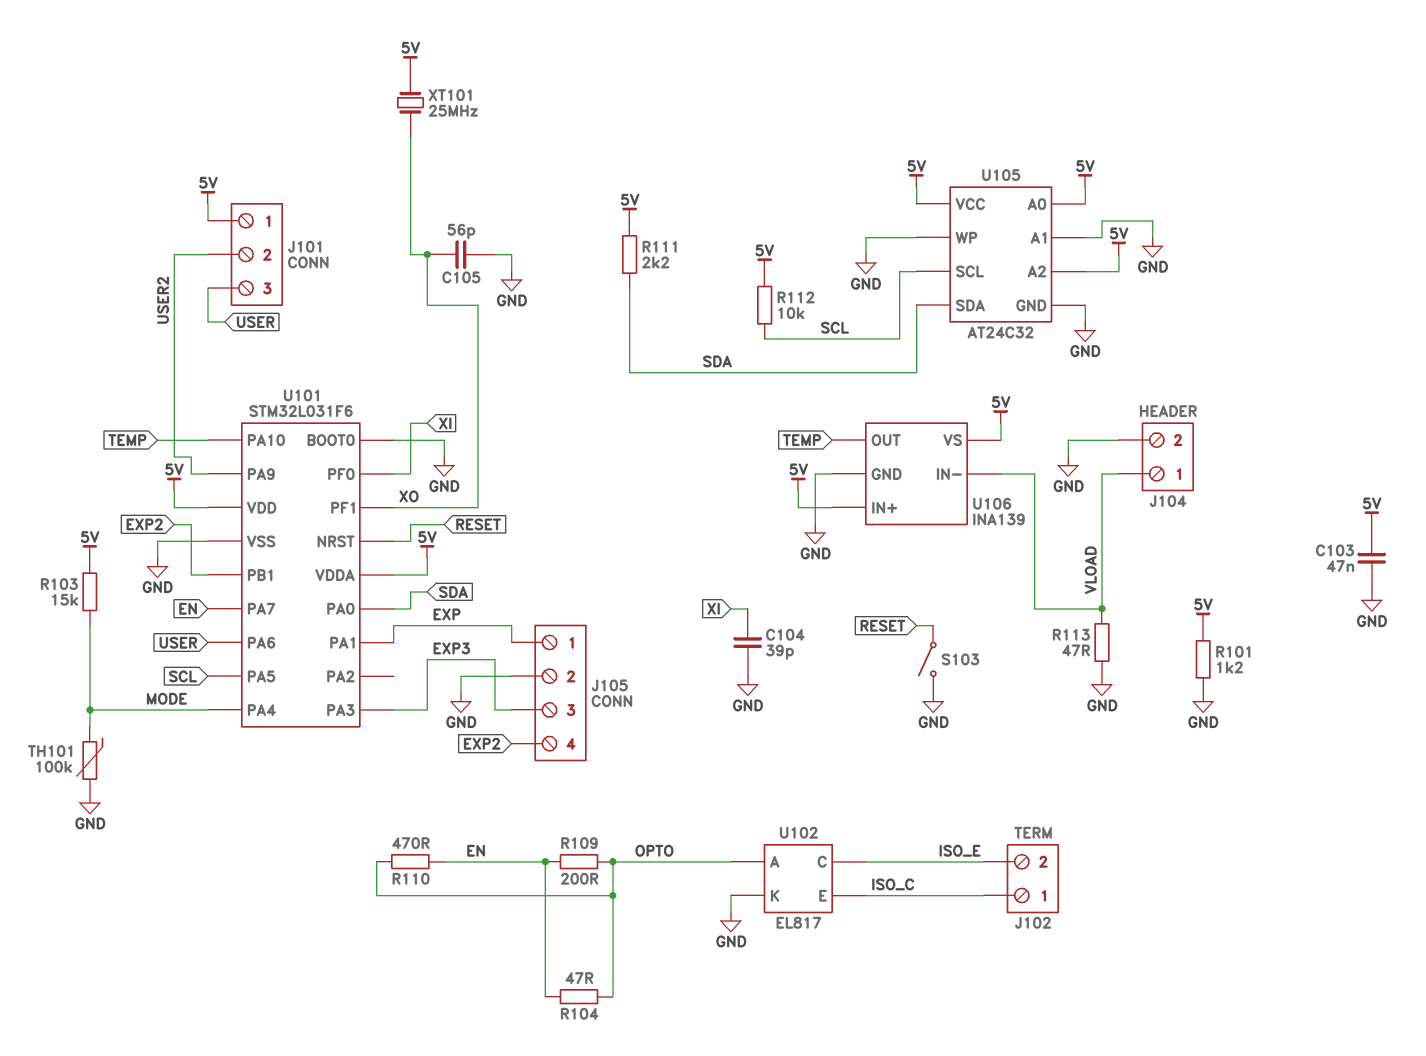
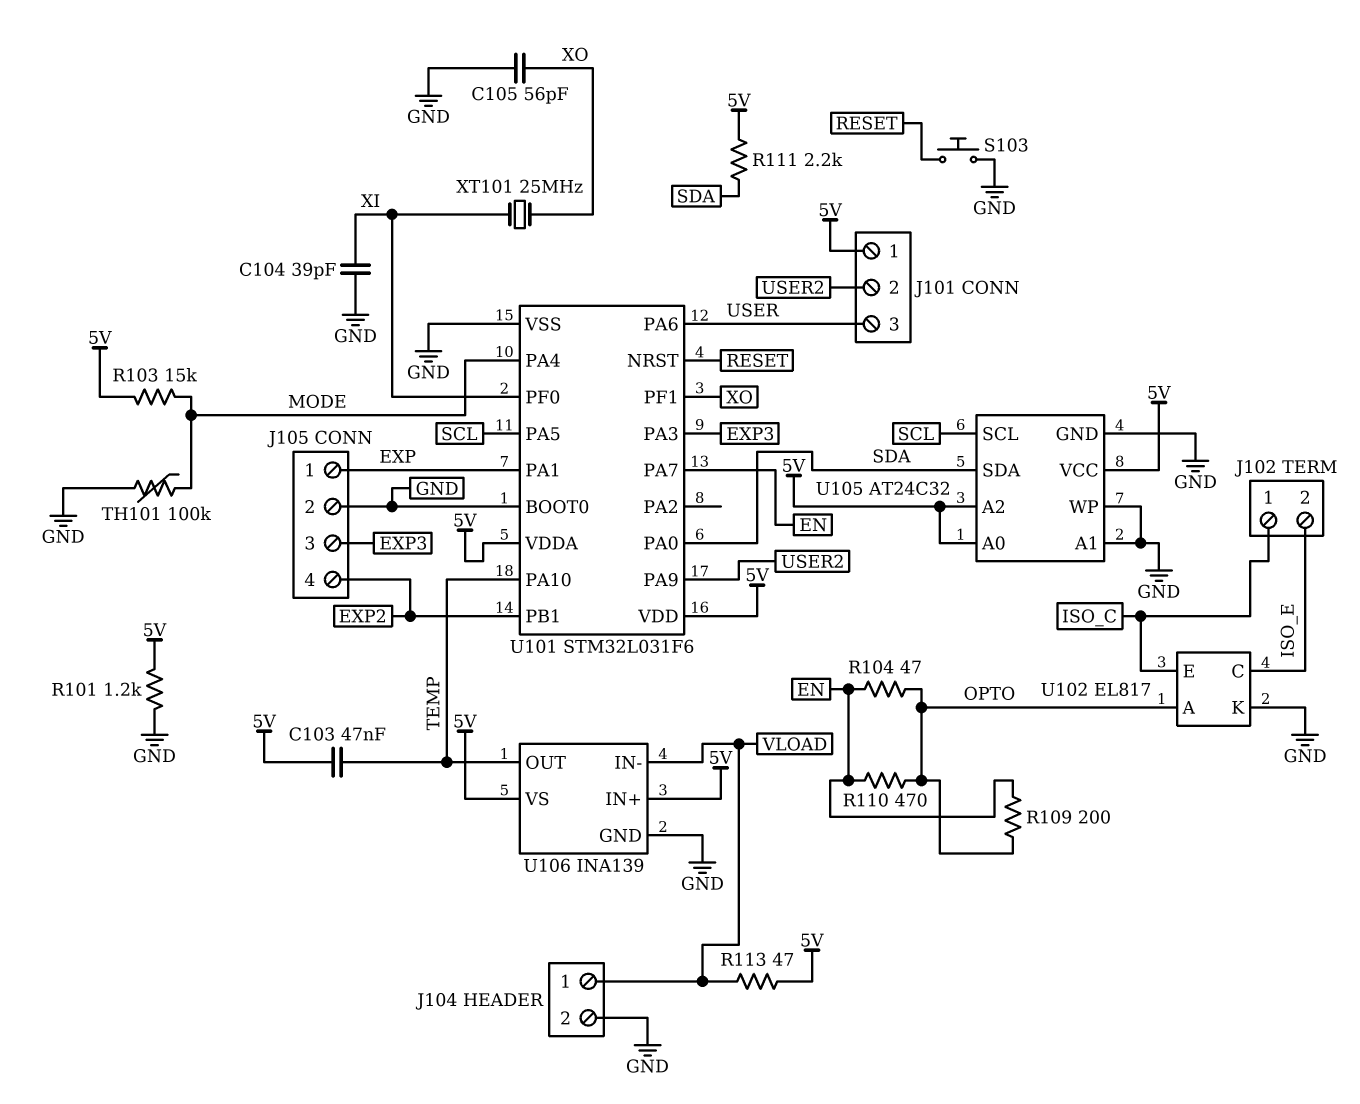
C103: 47nF (5V, GND) -> 47nF (5V, TEMP)
R112: 10k (5V, SCL) -> none
R113: 47 (GND, VLOAD) -> 47 (5V, VLOAD)
S103: switch (GND, RESET) -> button (GND, RESET)
XT101: 25MHz (5V, XO) -> 25MHz (XI, XO)

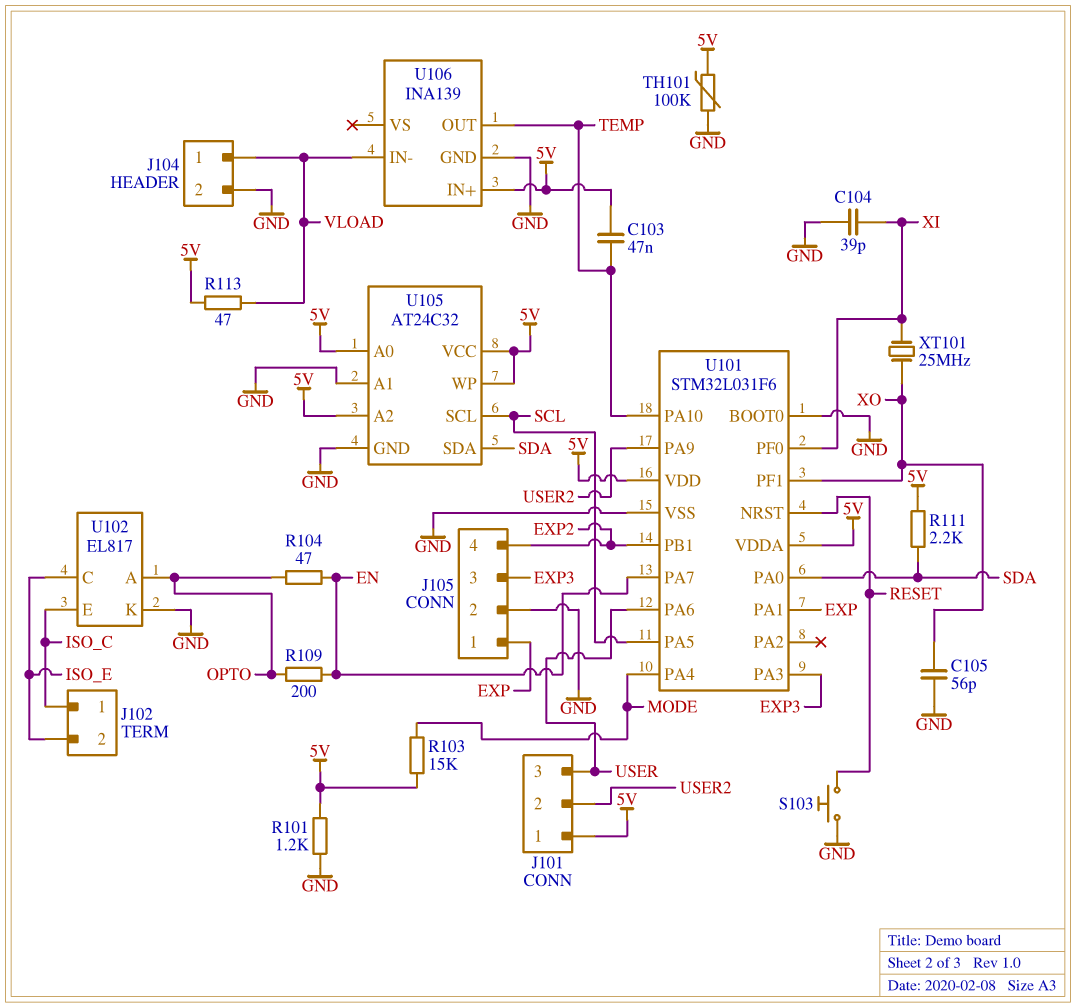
R110: 470 (EN, OPTO) -> none
TH101: 100k (GND, MODE) -> 100k (5V, GND)
U105 pin WP: GND -> 5V
U106 pin VS: 5V -> none

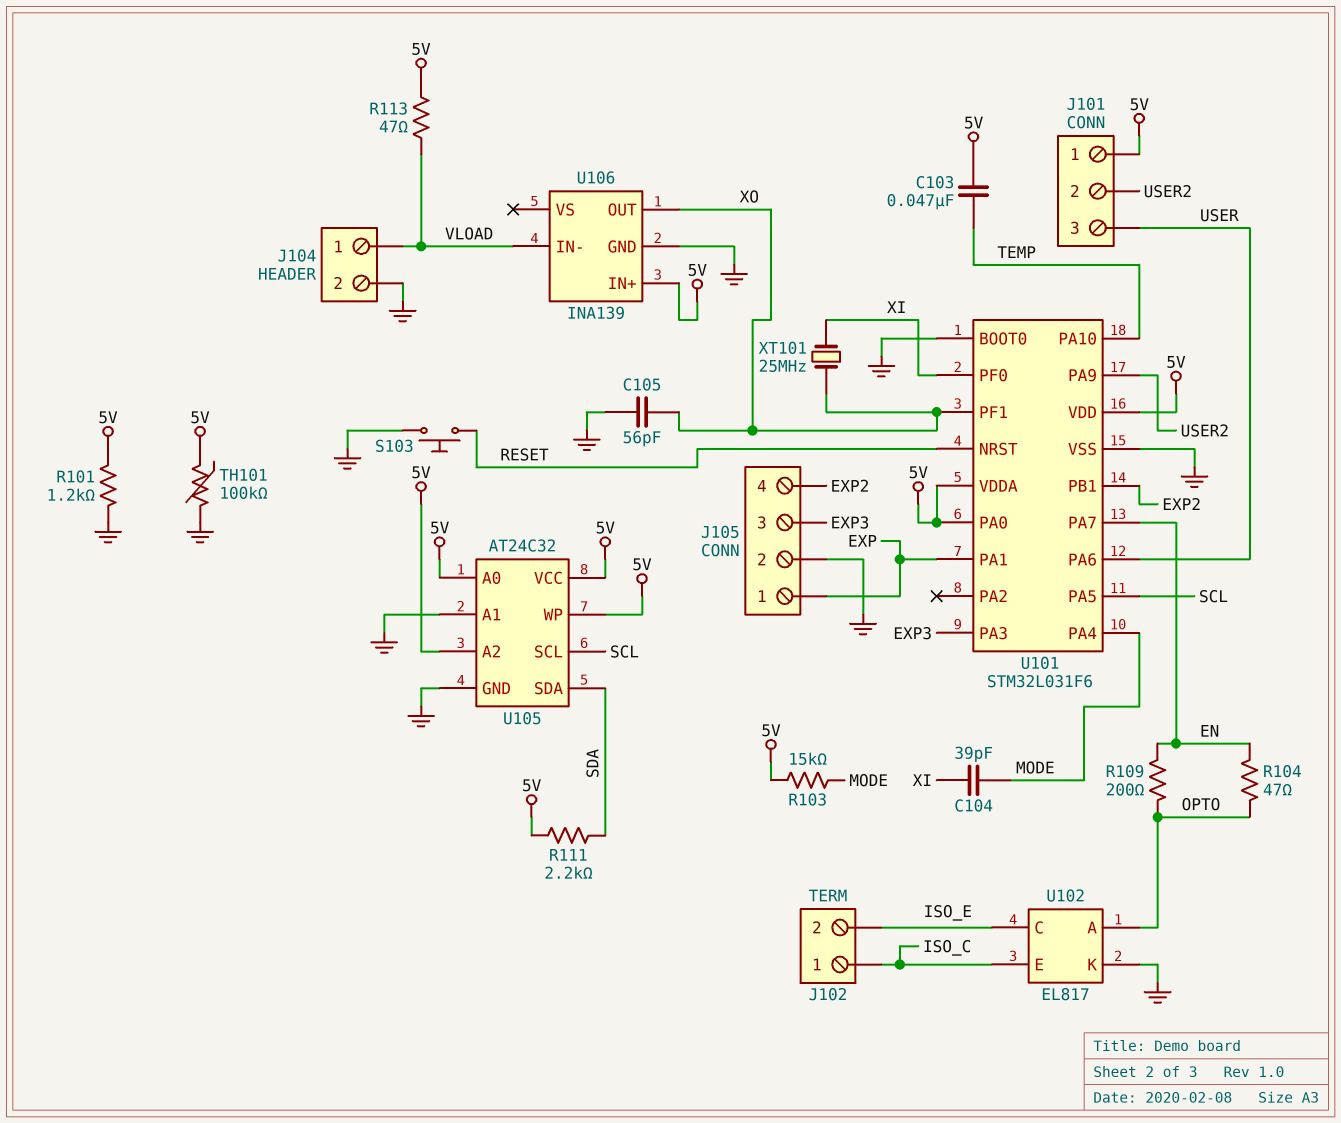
C104: 39pF (GND, XI) -> 39pF (MODE, XI)
U101 pin PA0: SDA -> 5V
U106 pin OUT: TEMP -> XO

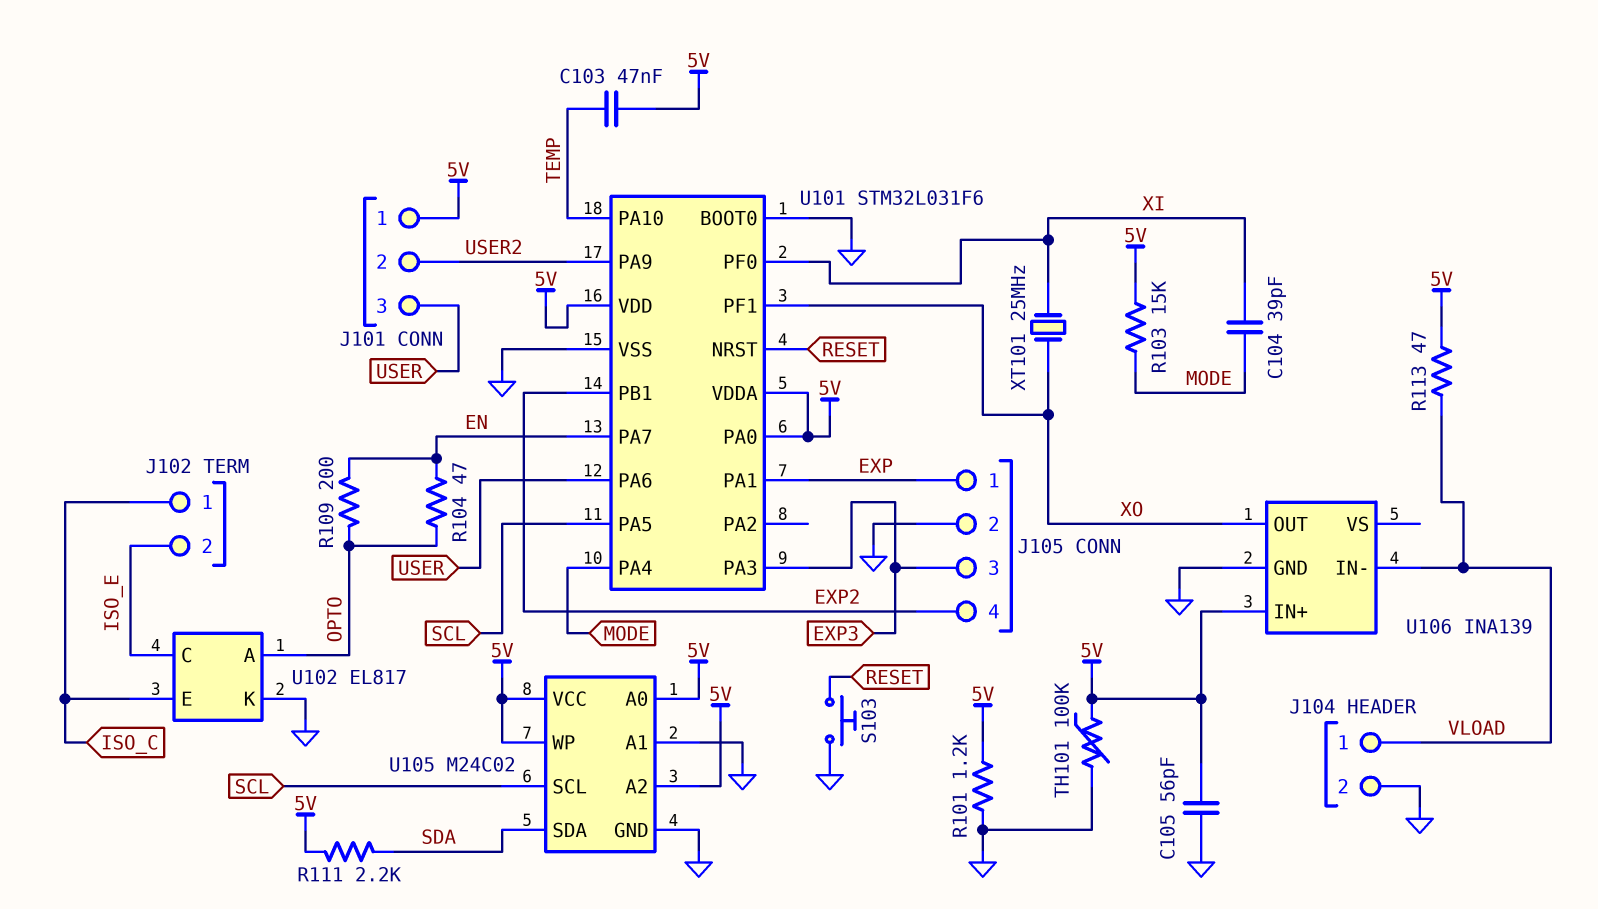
C105: 56pF (GND, XO) -> 56pF (5V, GND)
U105: AT24C32 -> M24C02

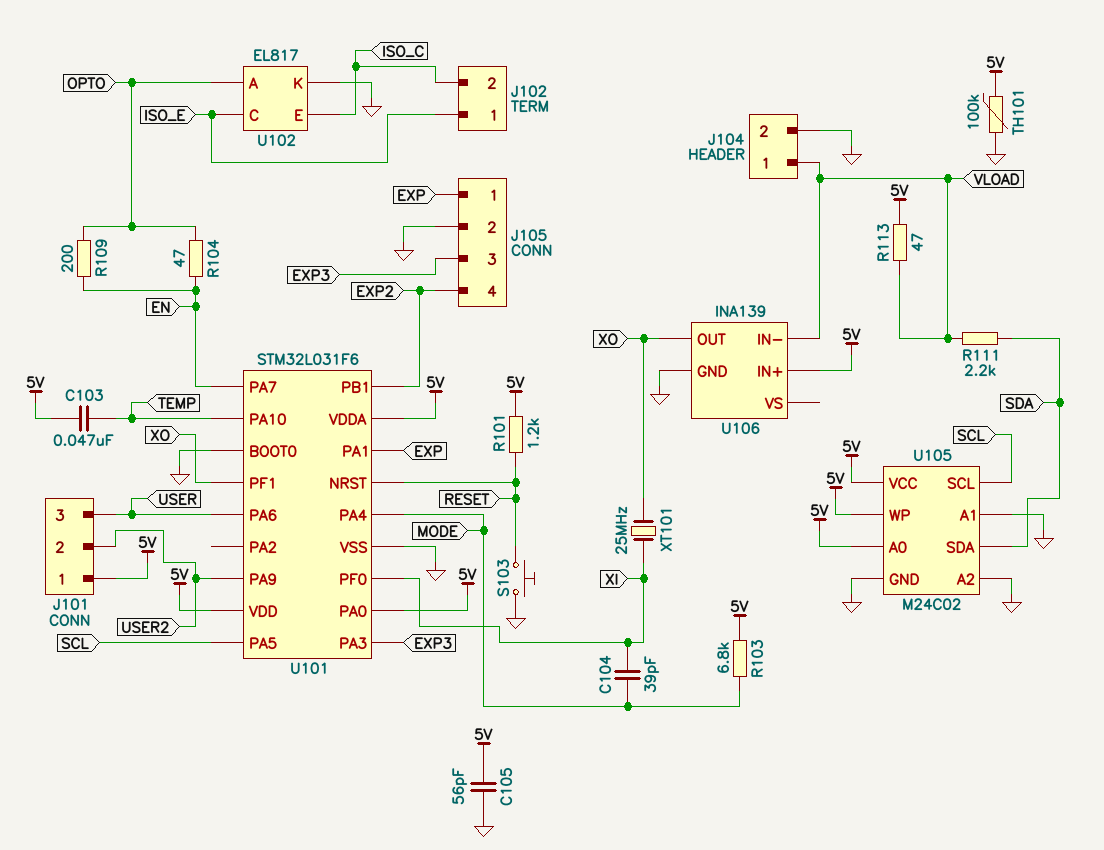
J102 pin 1: ISO_C -> ISO_E
J102 pin 2: ISO_E -> ISO_C
R101: 1.2k (5V, GND) -> 1.2k (5V, RESET)
R103: 15k (5V, MODE) -> 6.8k (5V, MODE)
R111: 2.2k (5V, SDA) -> 2.2k (SDA, VLOAD)
U105 pin A2: 5V -> GND

